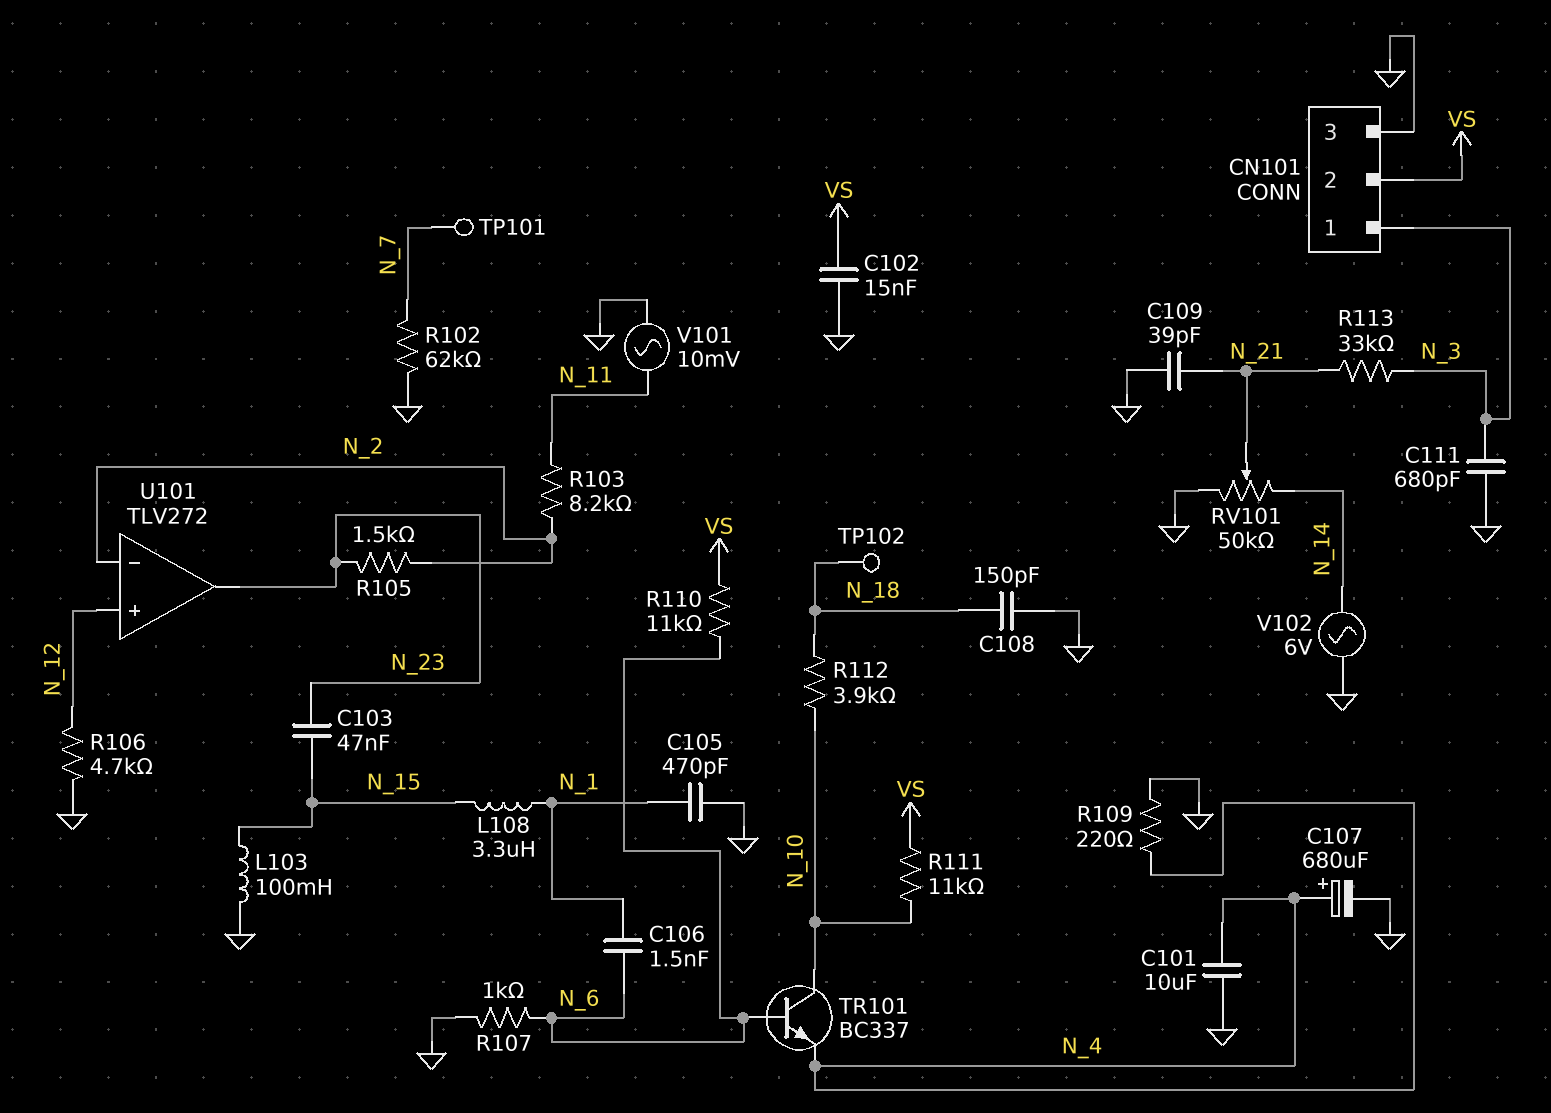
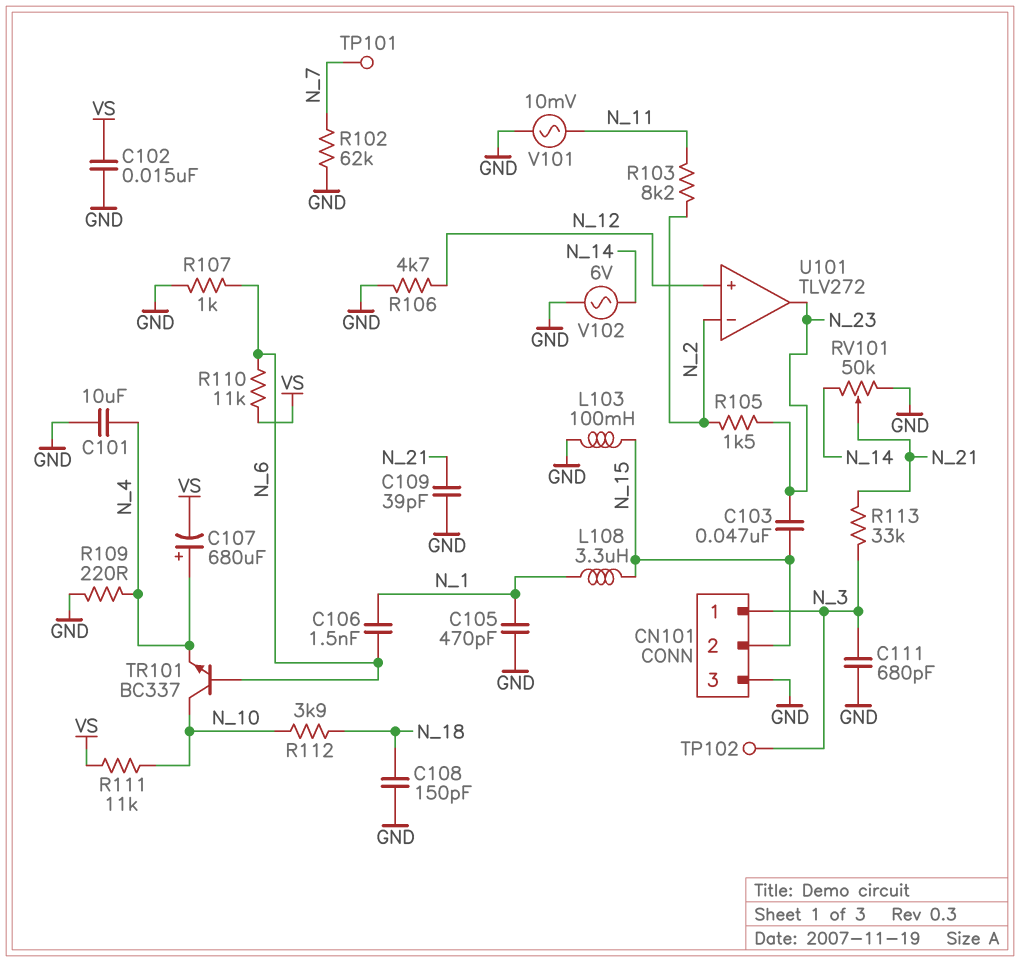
C107: 680uF (plus N_4, minus GND) -> 680uF (plus N_4, minus VS)
CN101 pin 2: VS -> N_15
TP102: test point (N_18) -> test point (N_3)

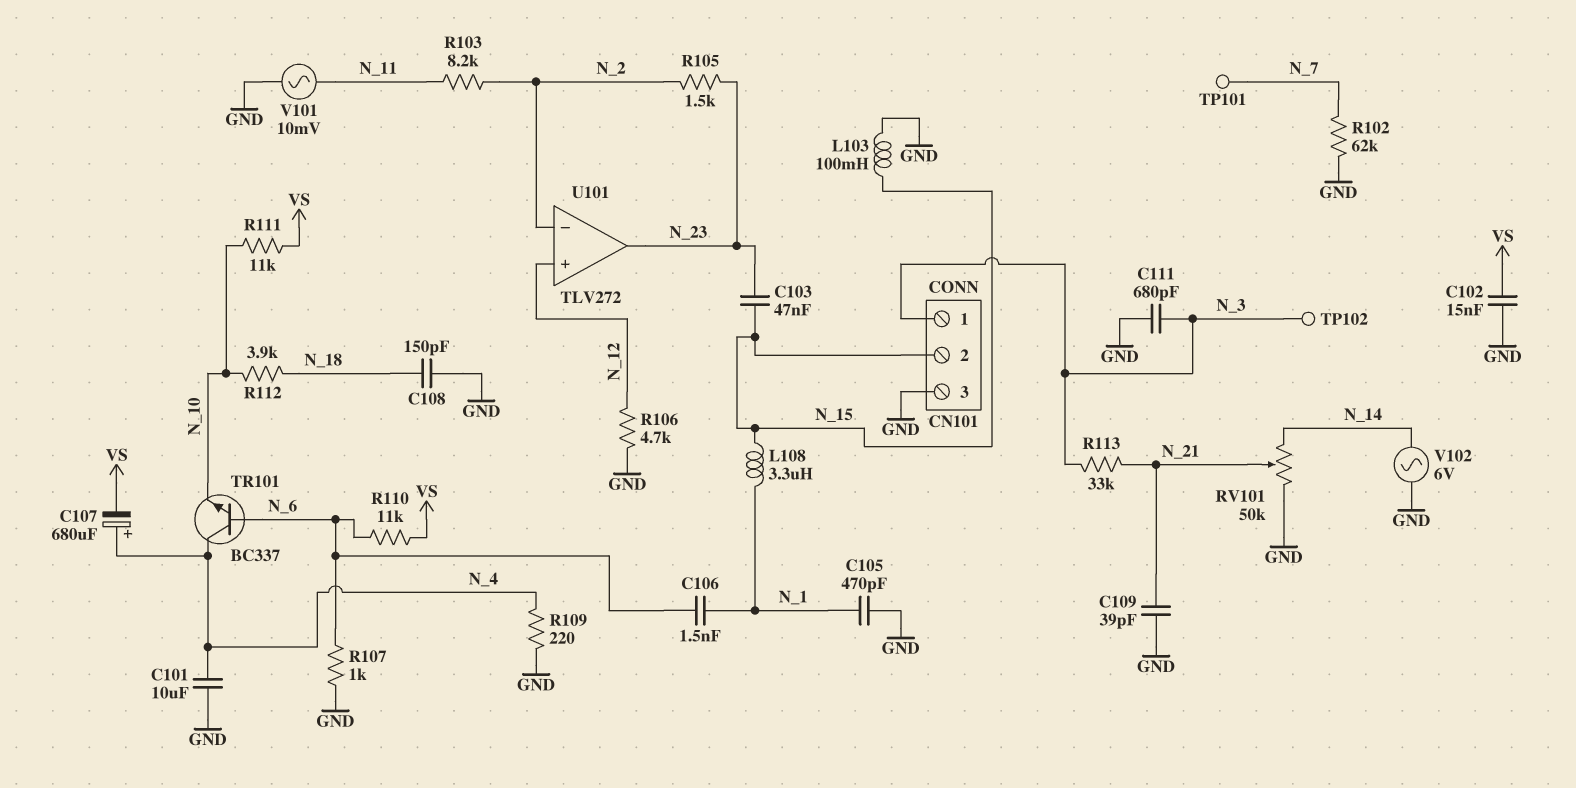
TR101: NPN BC337 (B N_6, C N_10, E N_4) -> NPN BC337 (B N_6, C N_4, E N_10)

